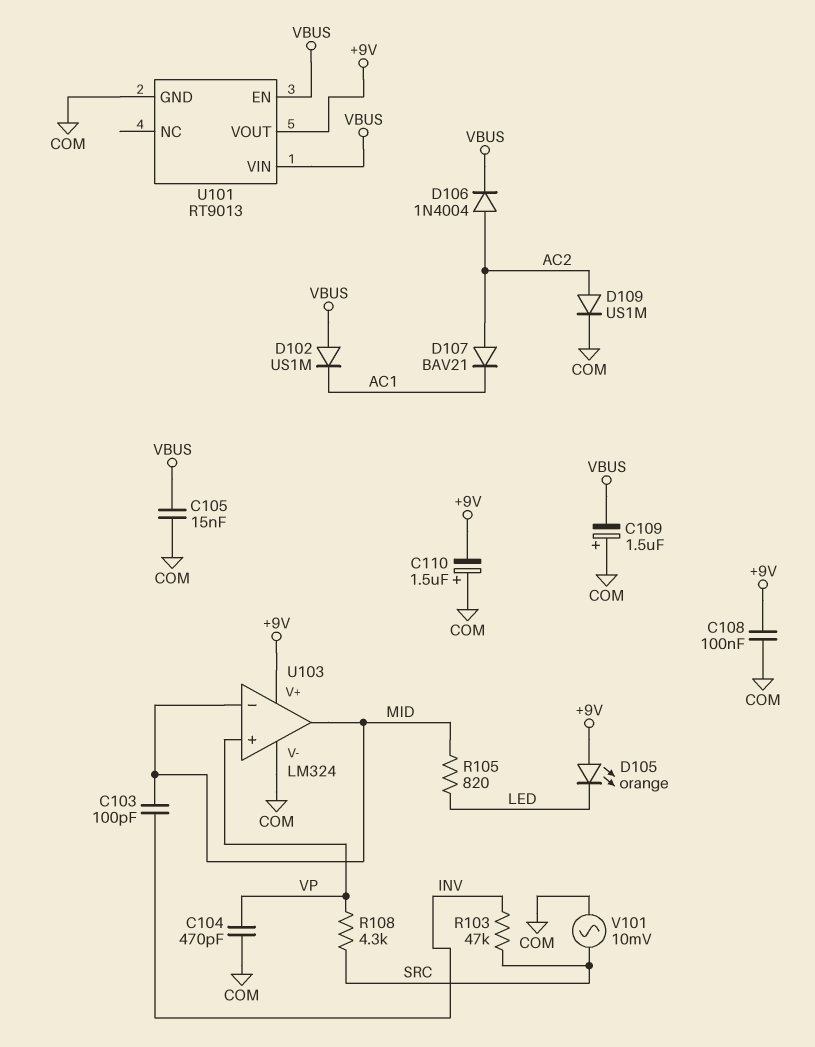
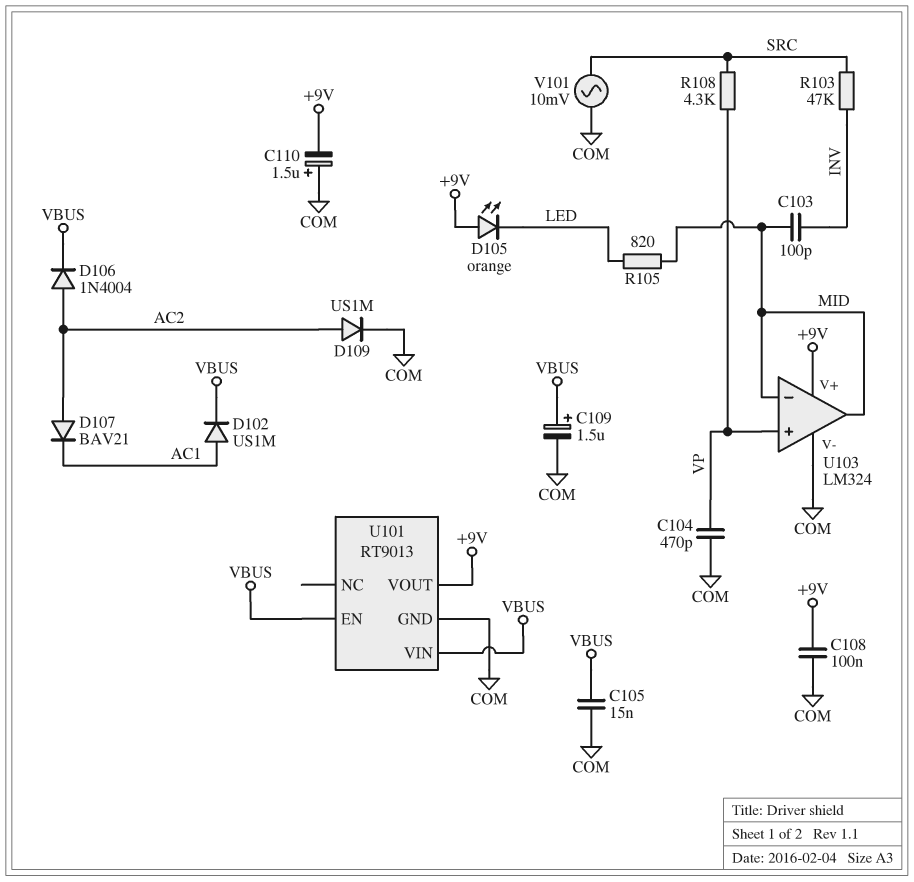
C109: 1.5uF (plus COM, minus VBUS) -> 1.5uF (plus VBUS, minus COM)
D102: diode US1M (A VBUS, K AC1) -> diode US1M (A AC1, K VBUS)

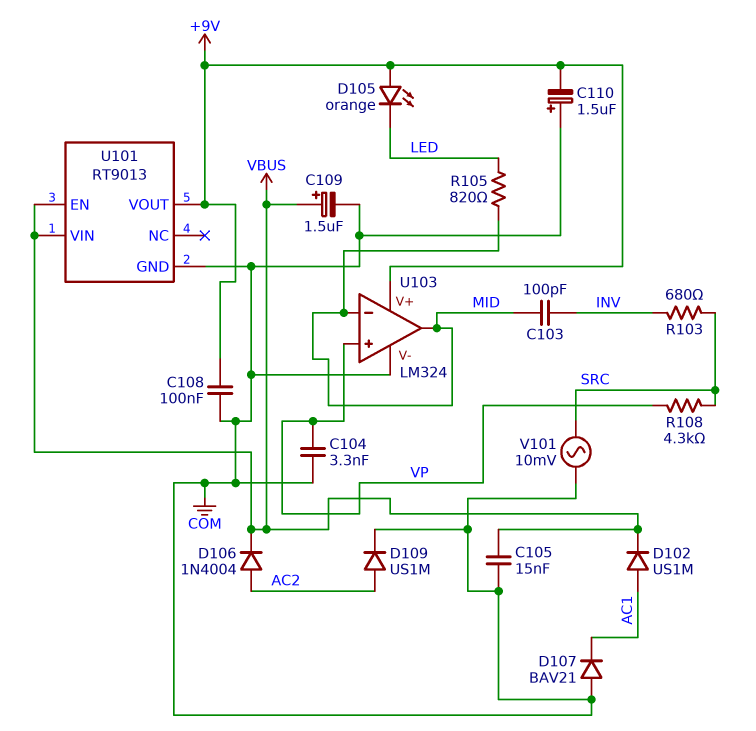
C104: 470pF (COM, VP) -> 3.3nF (COM, VP)
D107: diode BAV21 (A AC2, K AC1) -> diode BAV21 (A COM, K AC1)
R103: 47k (INV, SRC) -> 680 (INV, SRC)

